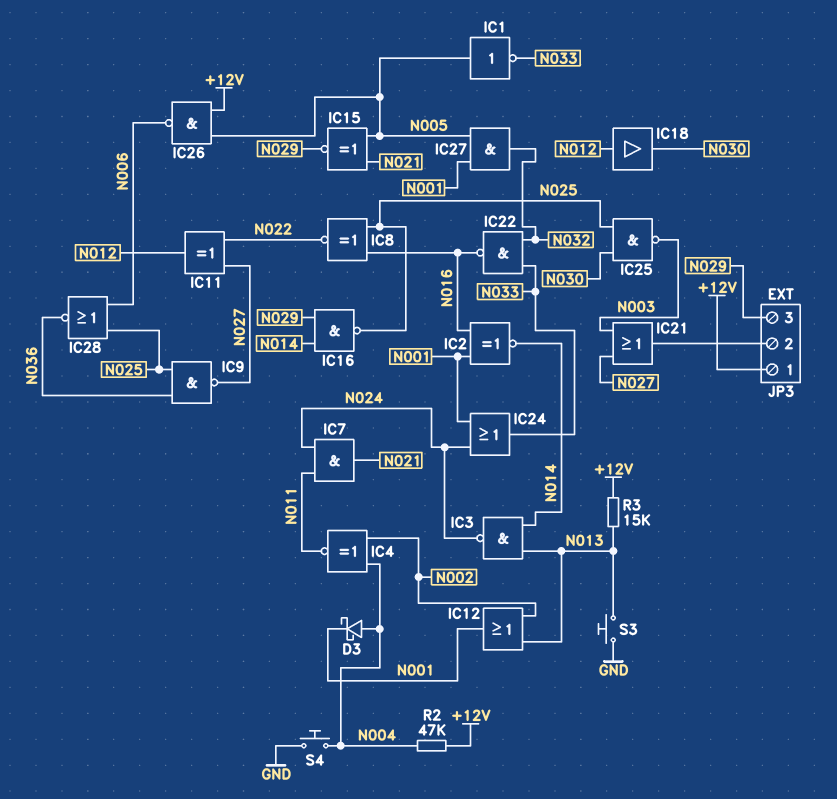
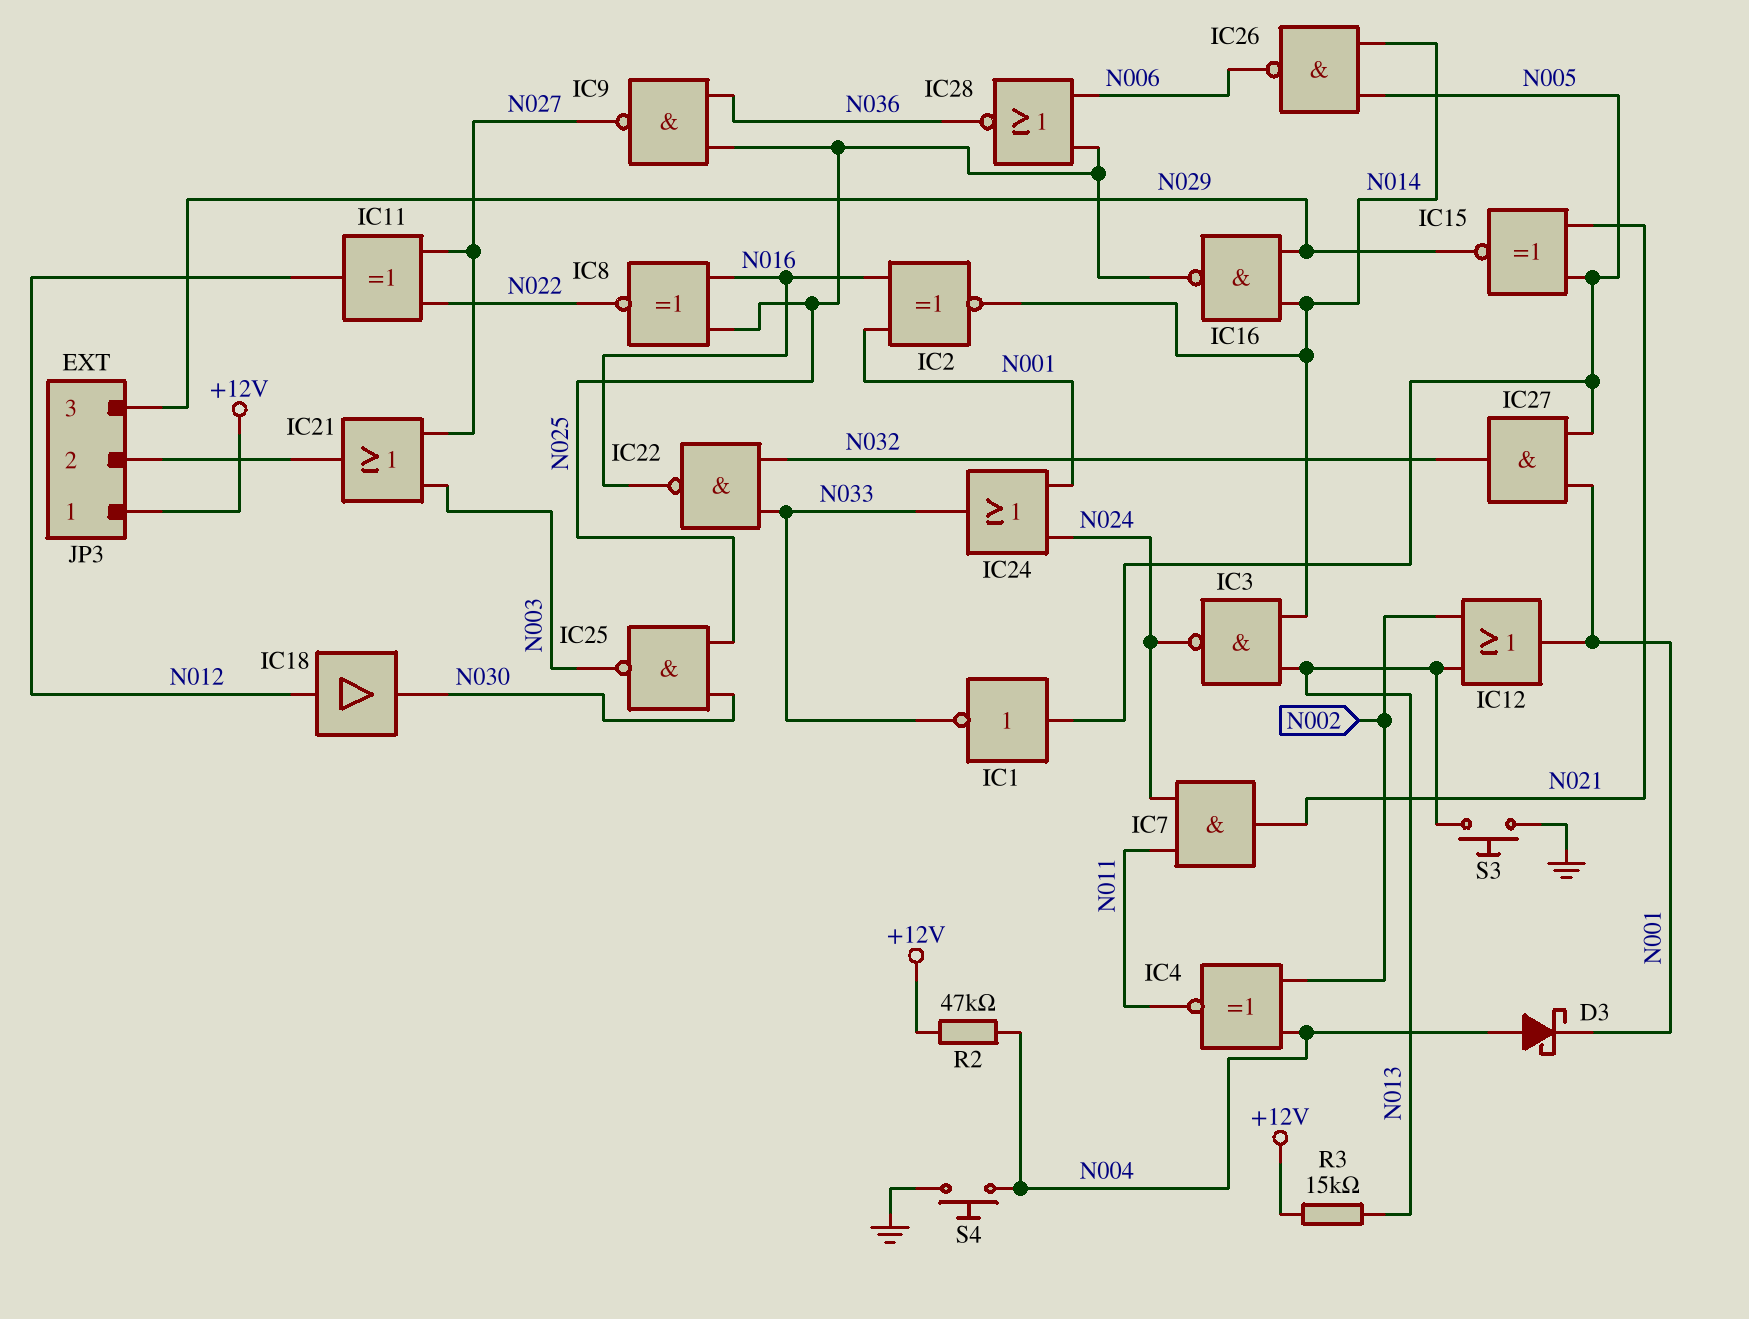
IC26: NAND (in +12V, in N005, out N006) -> NAND (in N005, in N014, out N006)

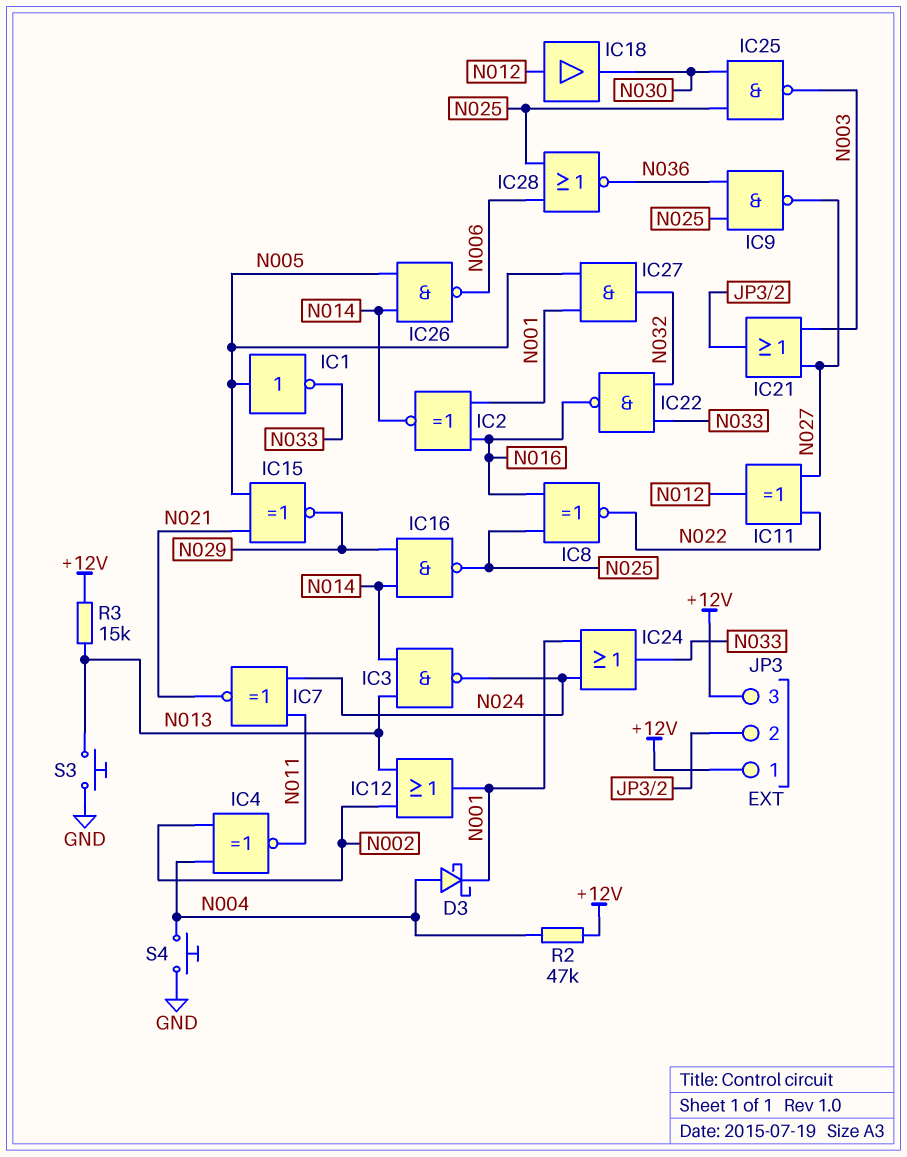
IC7: AND (in N011, in N024, out N021) -> XNOR (in N011, in N024, out N021)
JP3 pin 3: N029 -> +12V

